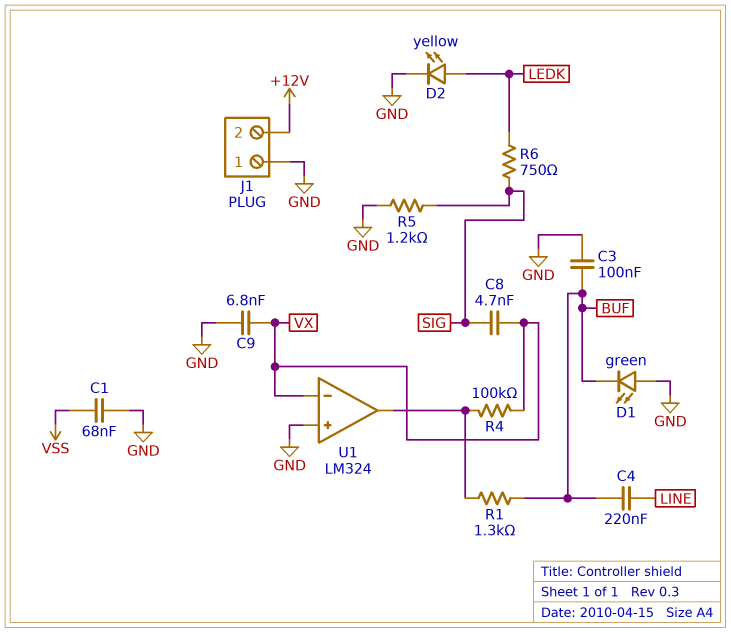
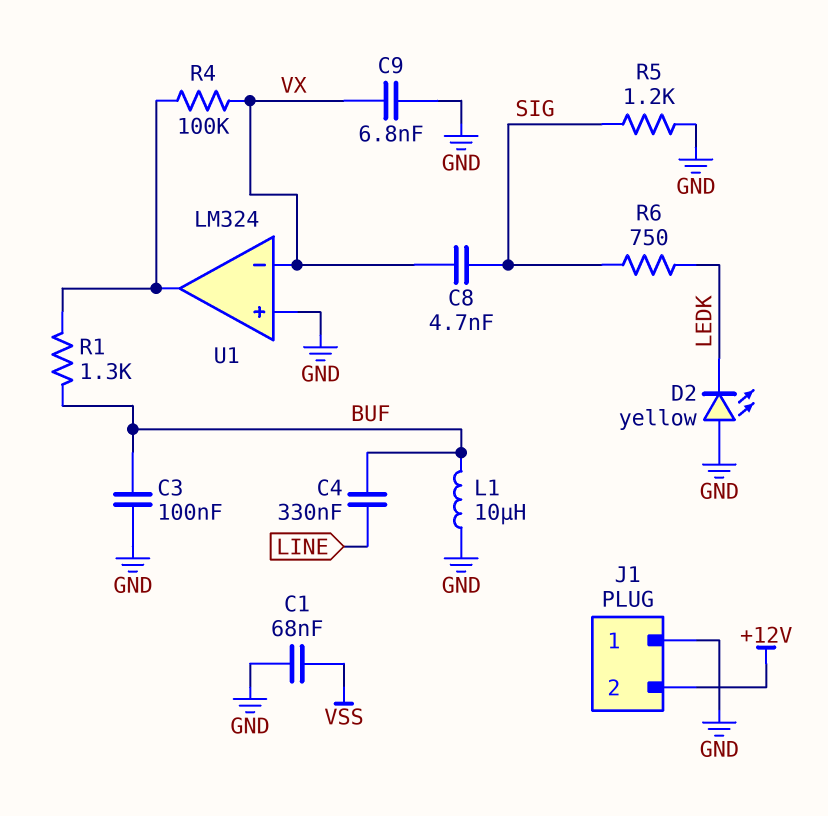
C4: 220nF (BUF, LINE) -> 330nF (BUF, LINE)
D1: LED green (A GND, K BUF) -> none
D2: LED yellow (A LEDK, K GND) -> LED yellow (A GND, K LEDK)
L1: none -> 10uH (BUF, GND)

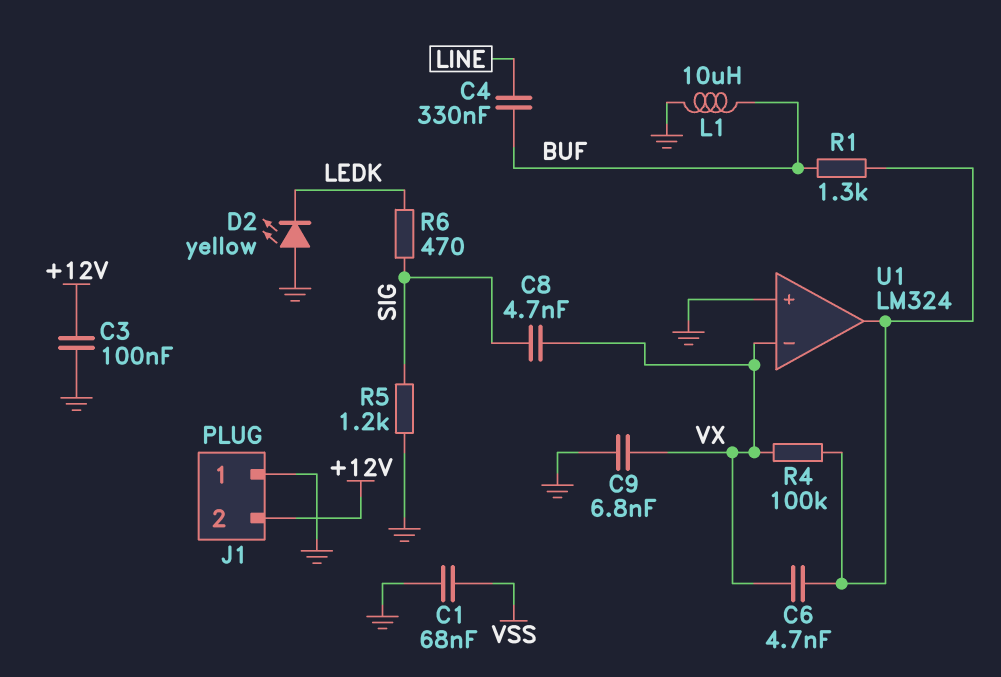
C3: 100nF (BUF, GND) -> 100nF (+12V, GND)
C6: none -> 4.7nF (U1/out, VX)
R6: 750 (LEDK, SIG) -> 470 (LEDK, SIG)

